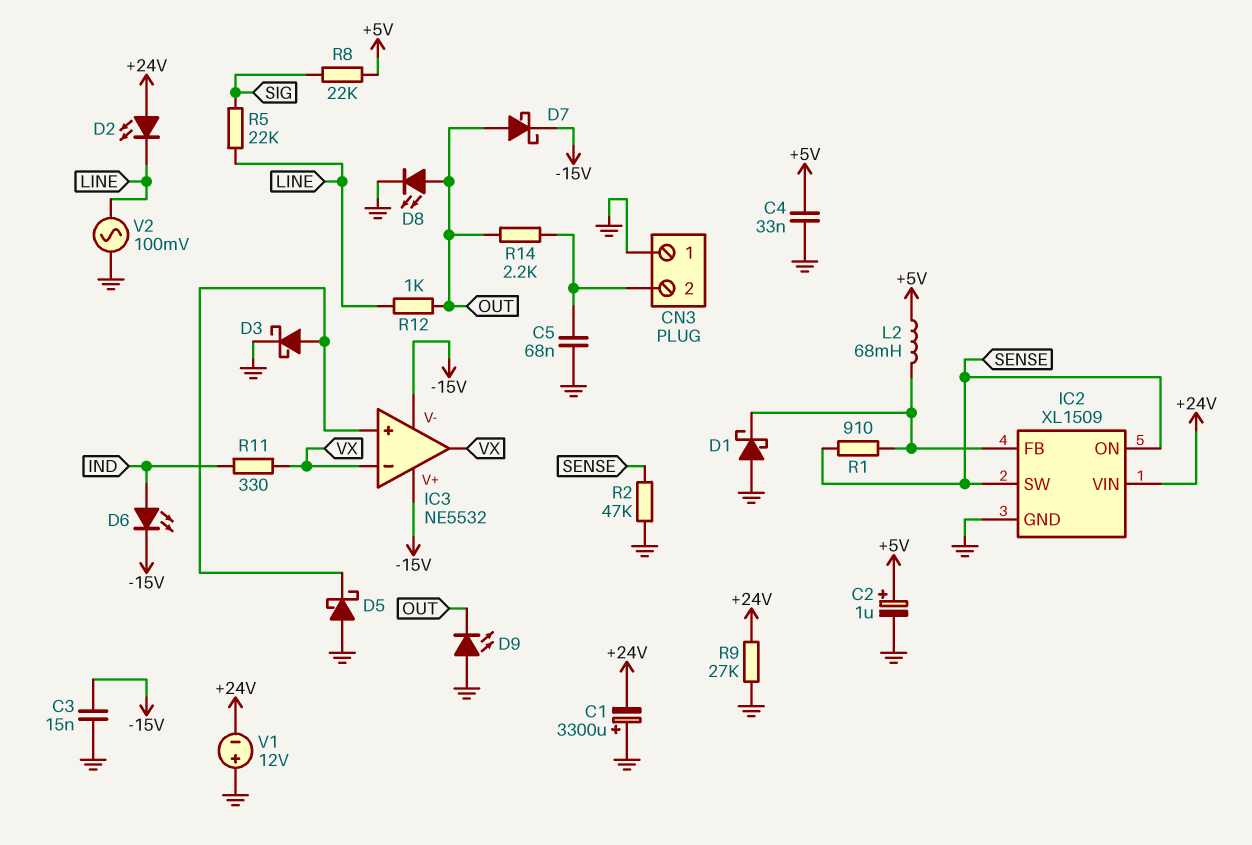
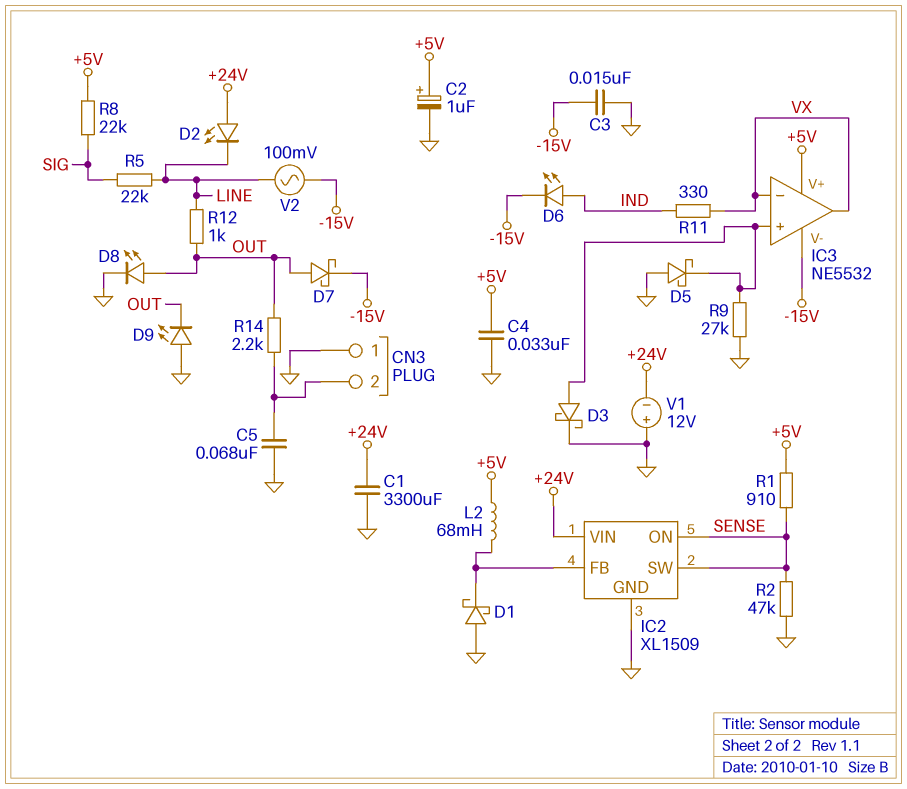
C1: 3300uF (plus GND, minus +24V) -> 3300uF (+24V, GND)
IC3 pin V+: -15V -> +5V
R1: 910 (IC2/FB, SENSE) -> 910 (+5V, SENSE)
R9: 27k (+24V, GND) -> 27k (GND, IC3/in+)
V2: AC 100mV (GND, LINE) -> AC 100mV (-15V, LINE)

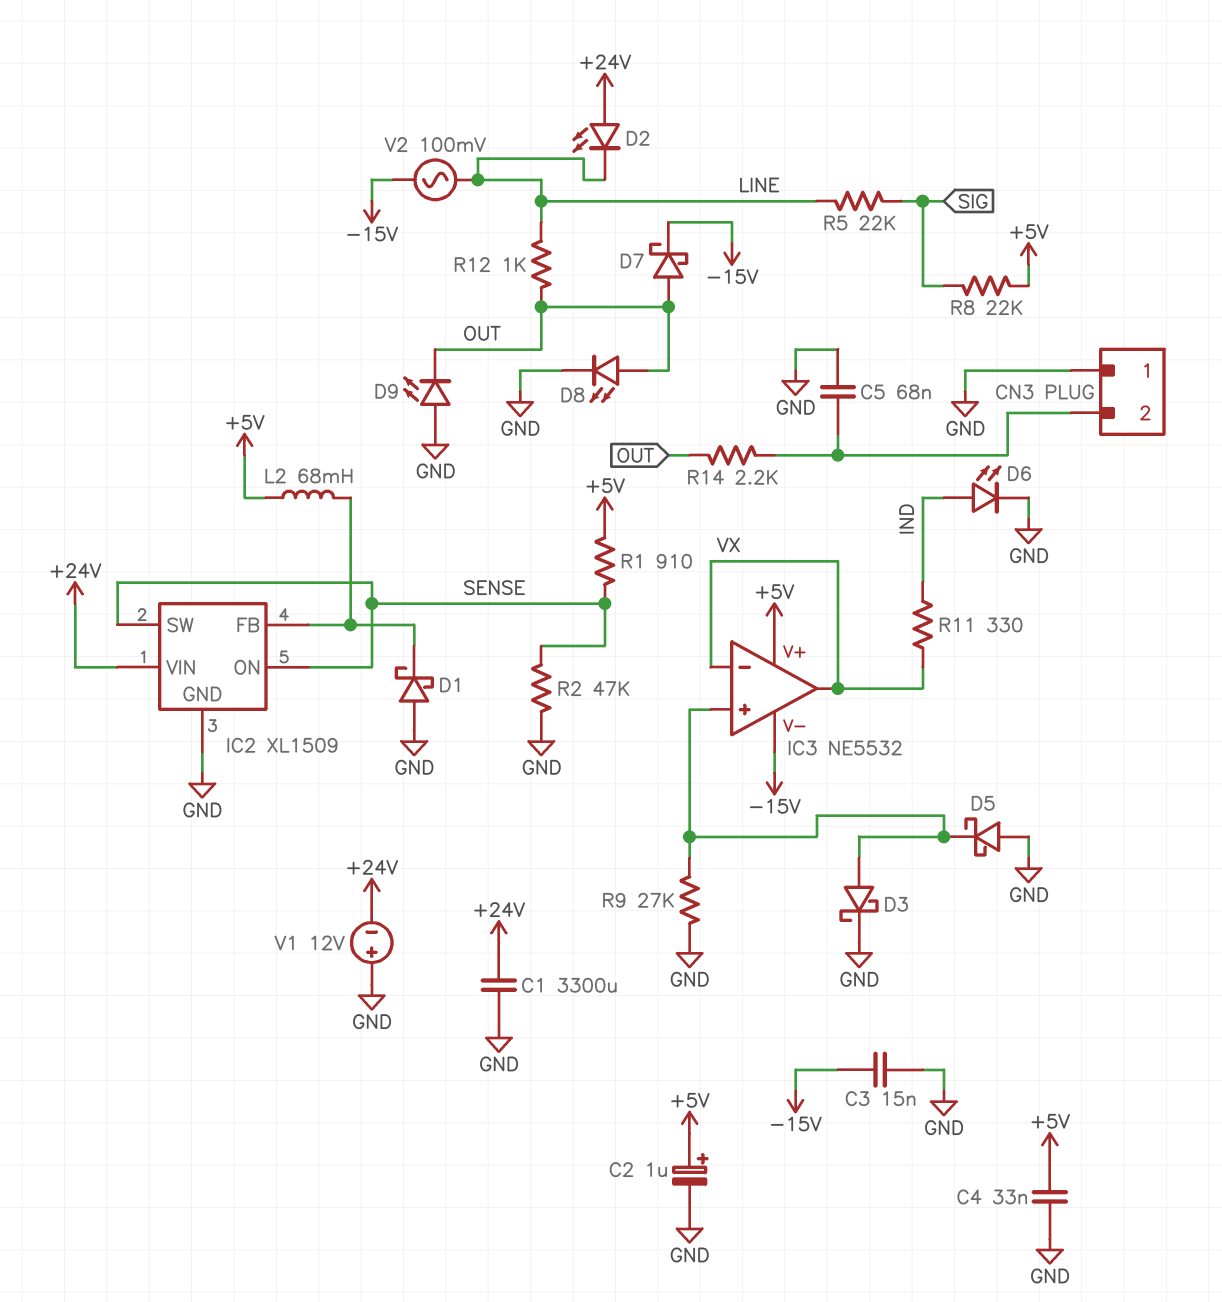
D6: LED (A IND, K -15V) -> LED (A IND, K GND)

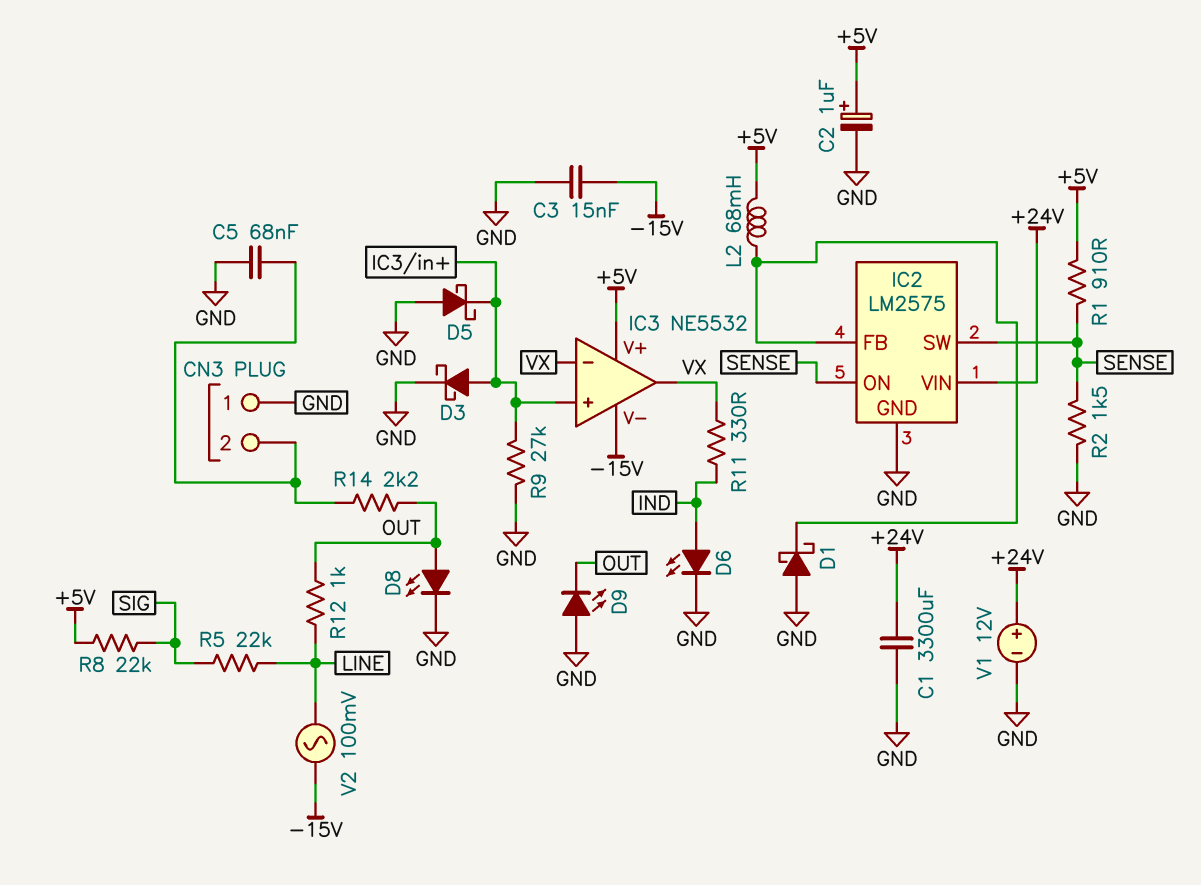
C4: 33nF (+5V, GND) -> none
D2: LED (A +24V, K LINE) -> none
D7: schottky (A OUT, K -15V) -> none
IC2: XL1509 -> LM2575
R2: 47k (GND, SENSE) -> 1.5k (GND, SENSE)
V1: 12V (plus GND, minus +24V) -> 12V (plus +24V, minus GND)

